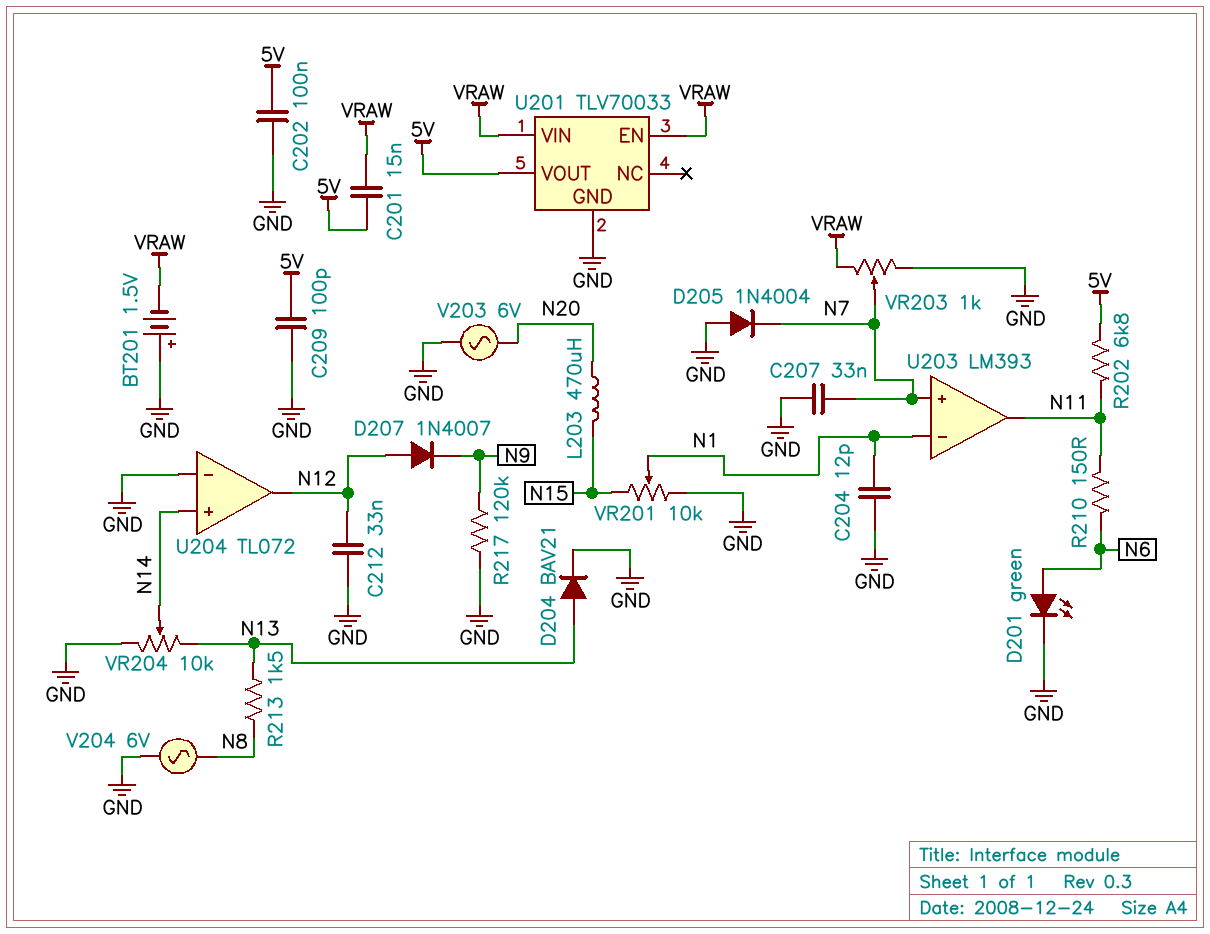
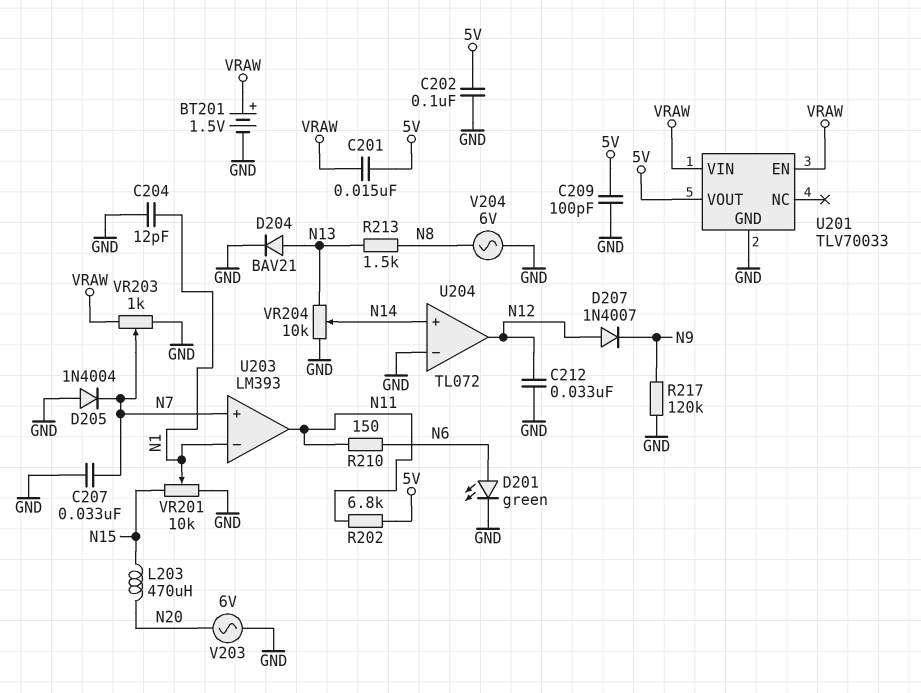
BT201: 1.5V (plus GND, minus VRAW) -> 1.5V (plus VRAW, minus GND)

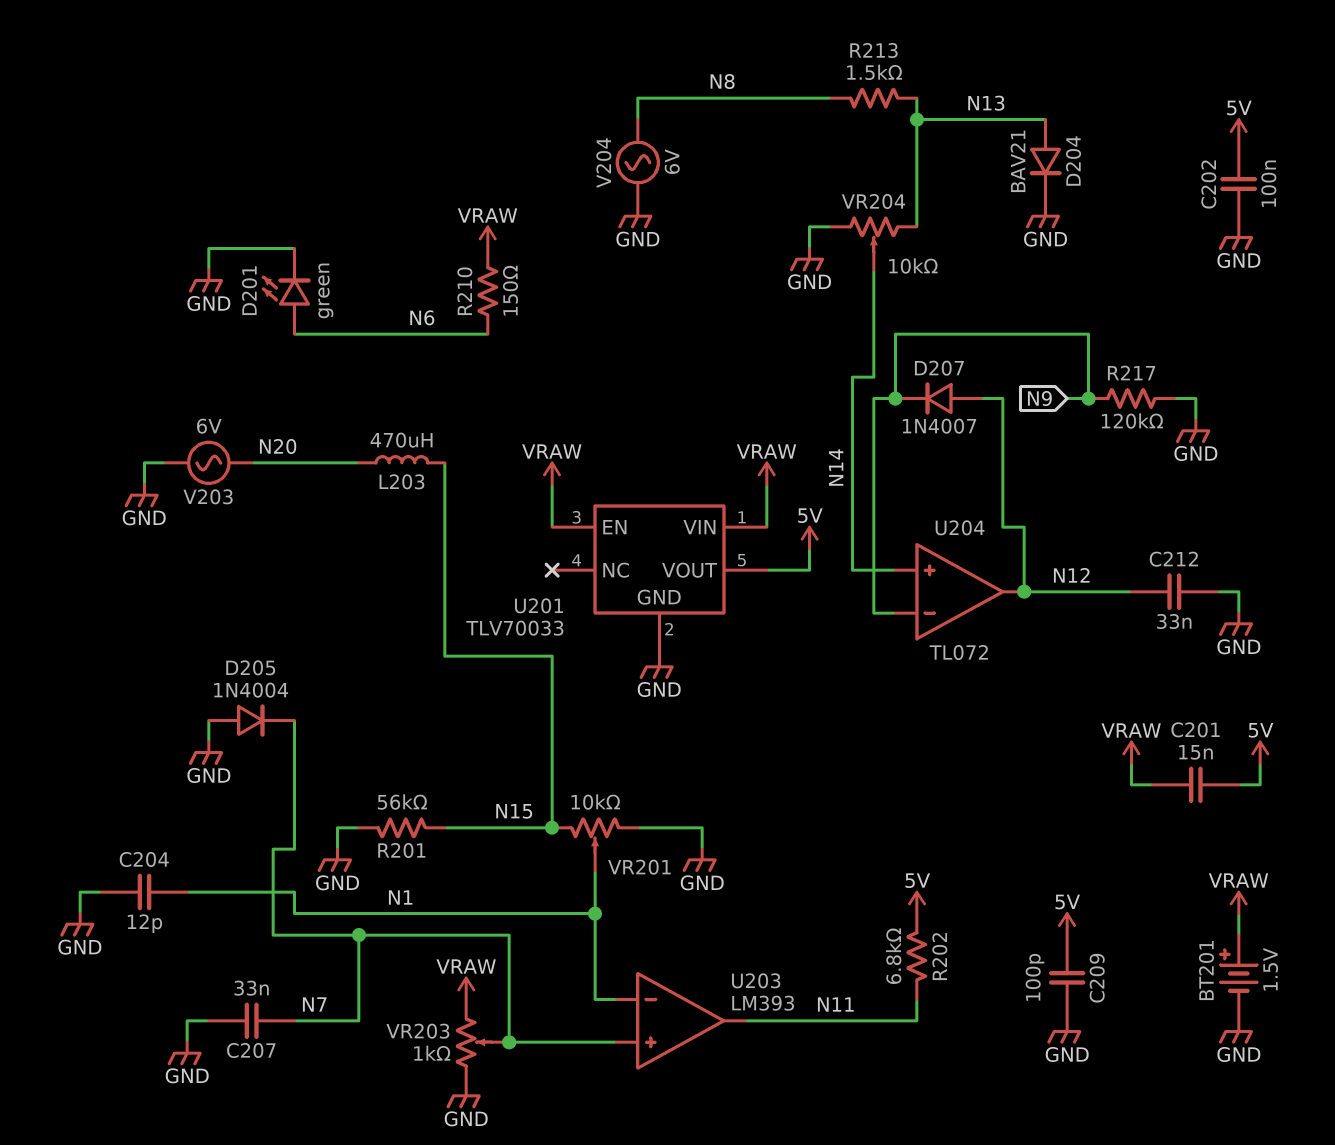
R201: none -> 56k (GND, N15)
R210: 150 (N6, N11) -> 150 (N6, VRAW)
U204 pin in-: GND -> N9

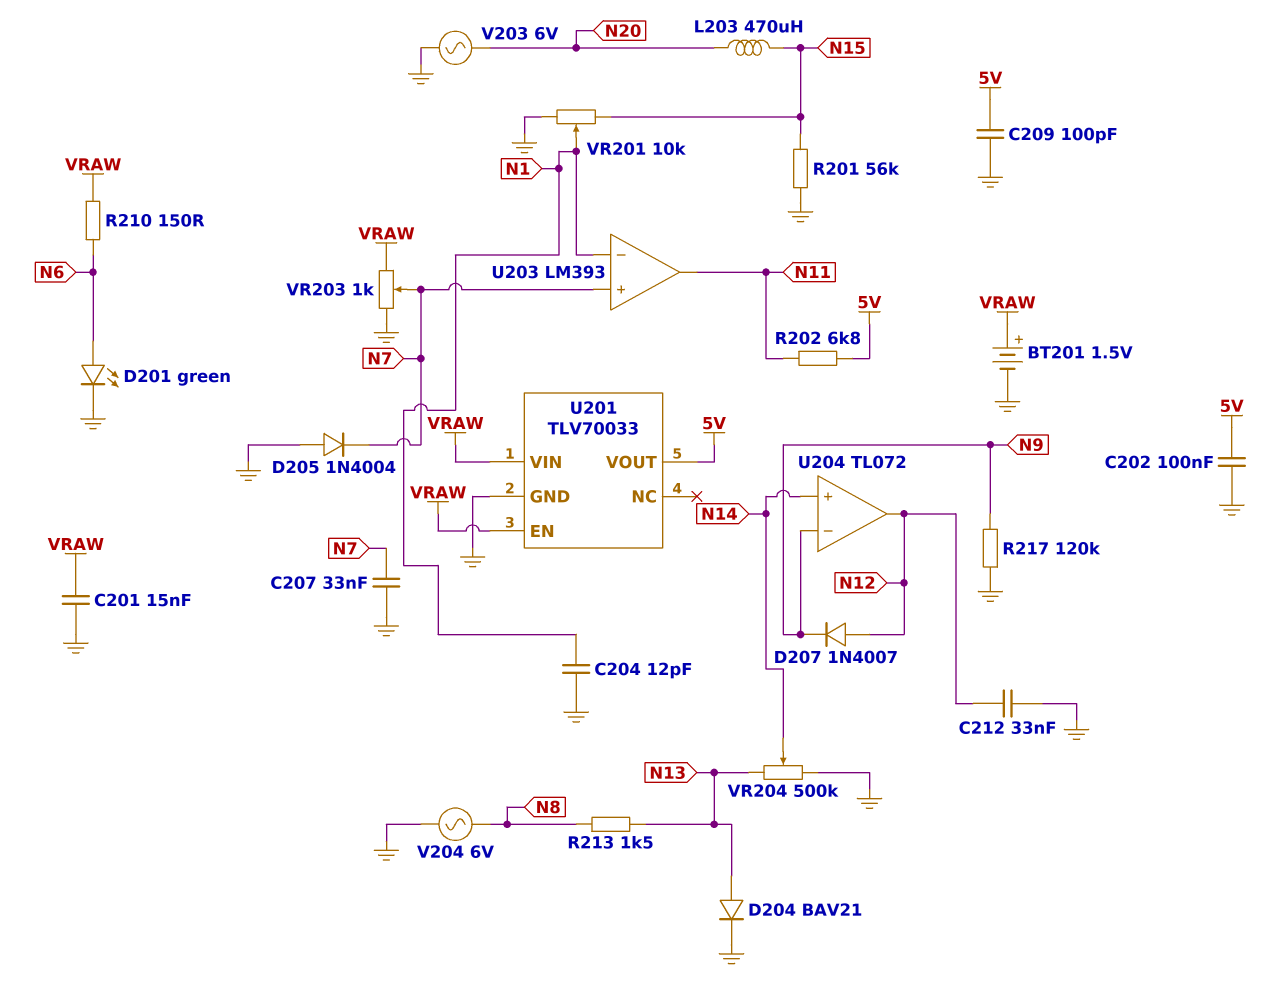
C201: 15nF (5V, VRAW) -> 15nF (GND, VRAW)
VR204: 10k (GND, N13, wiper N14) -> 500k (GND, N13, wiper N14)

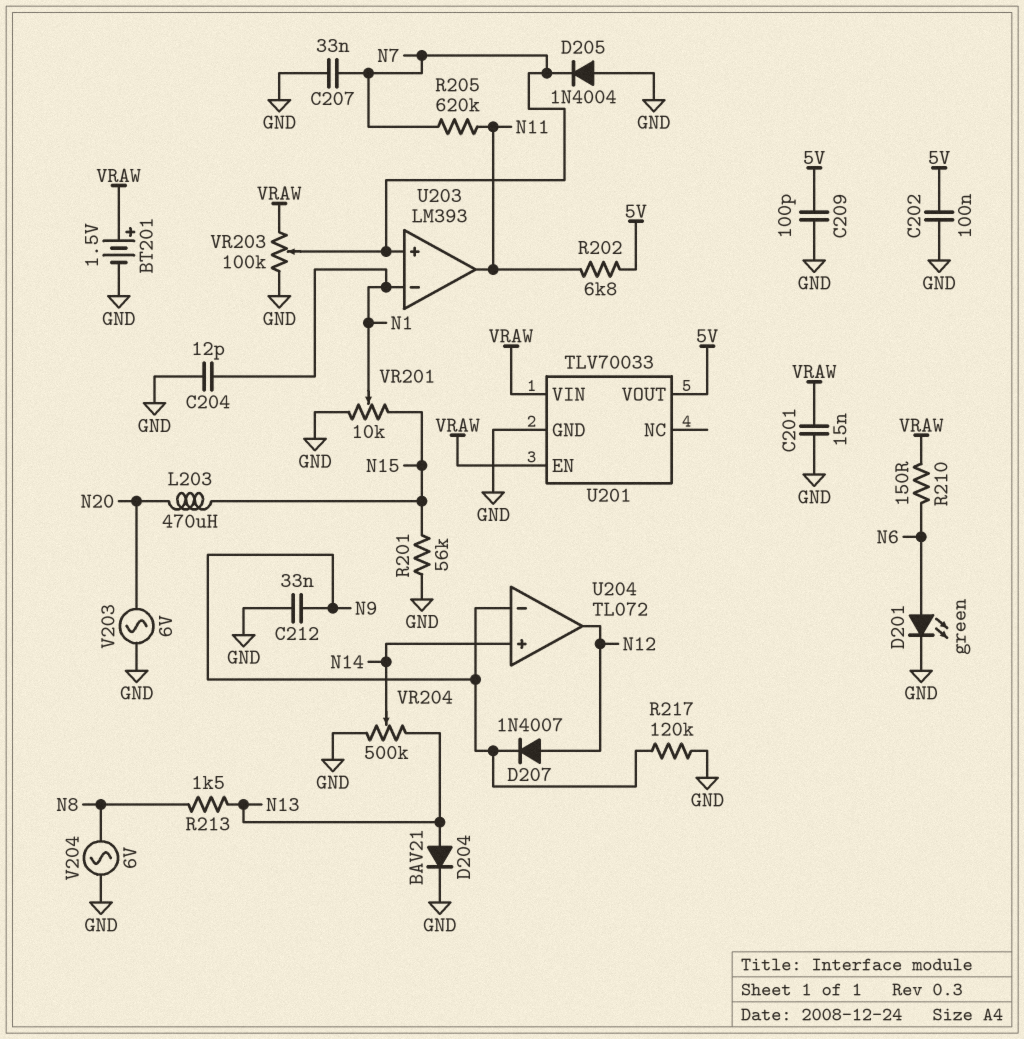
C212: 33nF (GND, N12) -> 33nF (GND, N9)
R205: none -> 620k (N7, N11)
VR203: 1k (GND, VRAW, wiper N7) -> 100k (GND, VRAW, wiper N7)

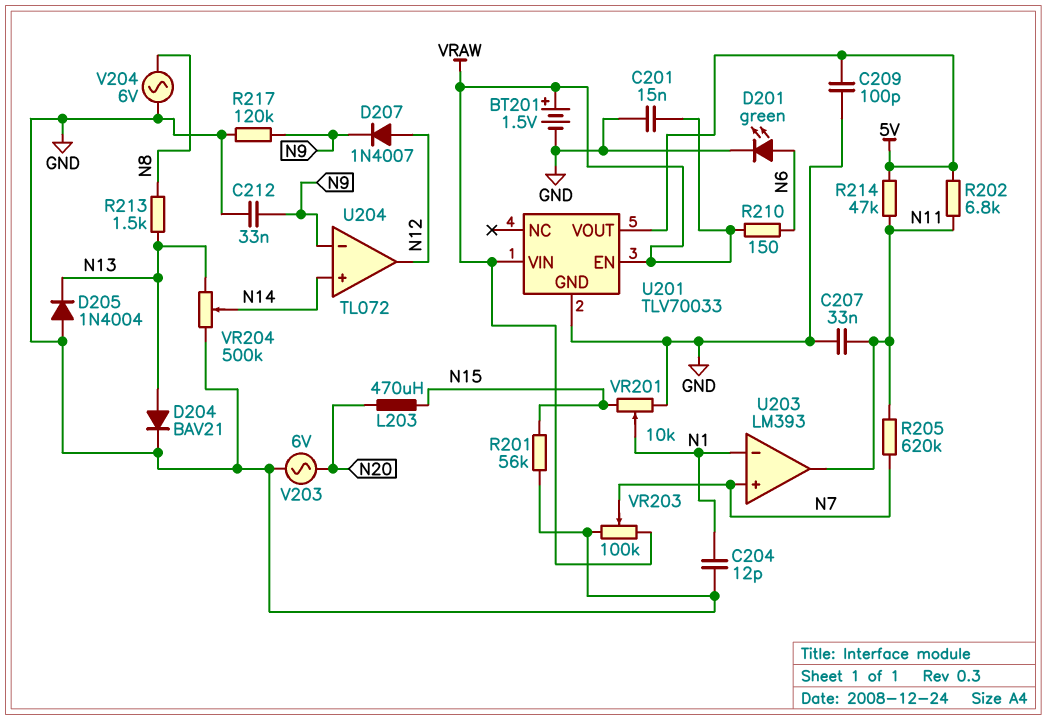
C202: 100nF (5V, GND) -> none
C207: 33nF (GND, N7) -> 33nF (GND, N11)
D205: diode 1N4004 (A GND, K N7) -> diode 1N4004 (A GND, K N13)
R214: none -> 47k (5V, N11)

